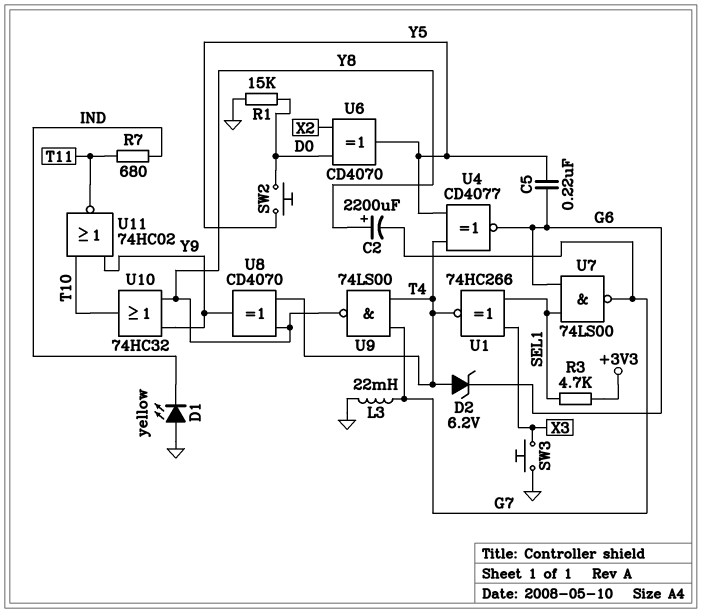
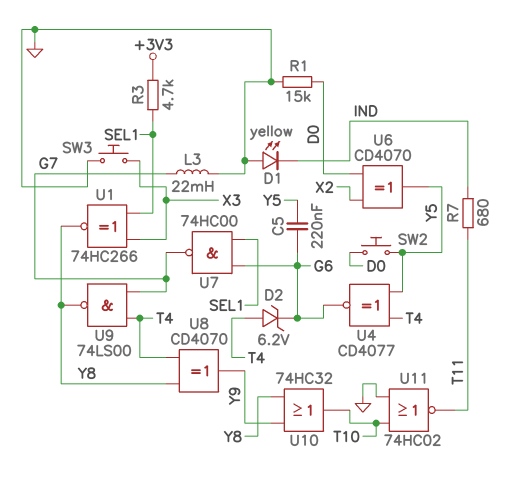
C2: 2200uF (plus Y8, minus G7) -> none
U1: XNOR 74HC266 (in SEL1, in X3, out T4) -> XNOR 74HC266 (in SEL1, in X3, out Y8)
U7: NAND 74LS00 (in G6, in SEL1, out G7) -> NAND 74HC00 (in G6, in SEL1, out G7)
U11: NOR 74HC02 (in T10, in Y9, out T11) -> NOR 74HC02 (in GND, in T10, out T11)

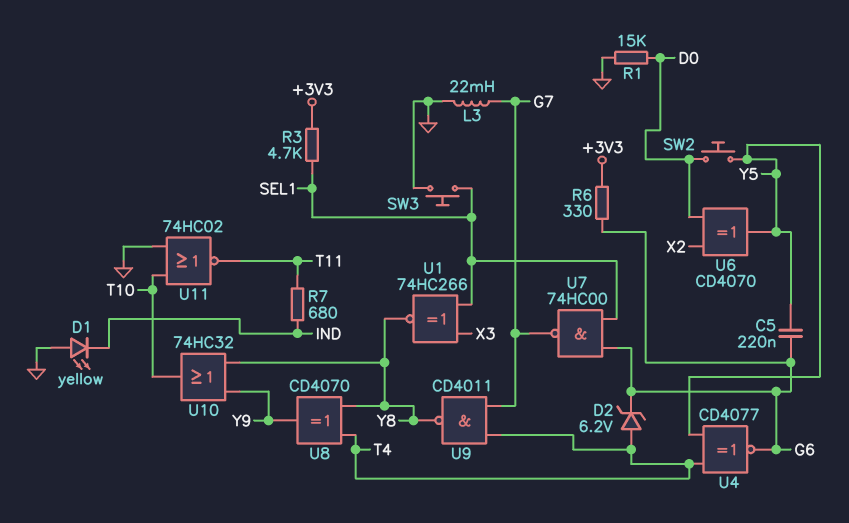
R6: none -> 330 (+3V3, G6)
SW3: button (GND, X3) -> button (GND, SEL1)
U9: NAND 74LS00 (in G7, in T4, out Y8) -> NAND CD4011 (in G7, in T4, out Y8)

